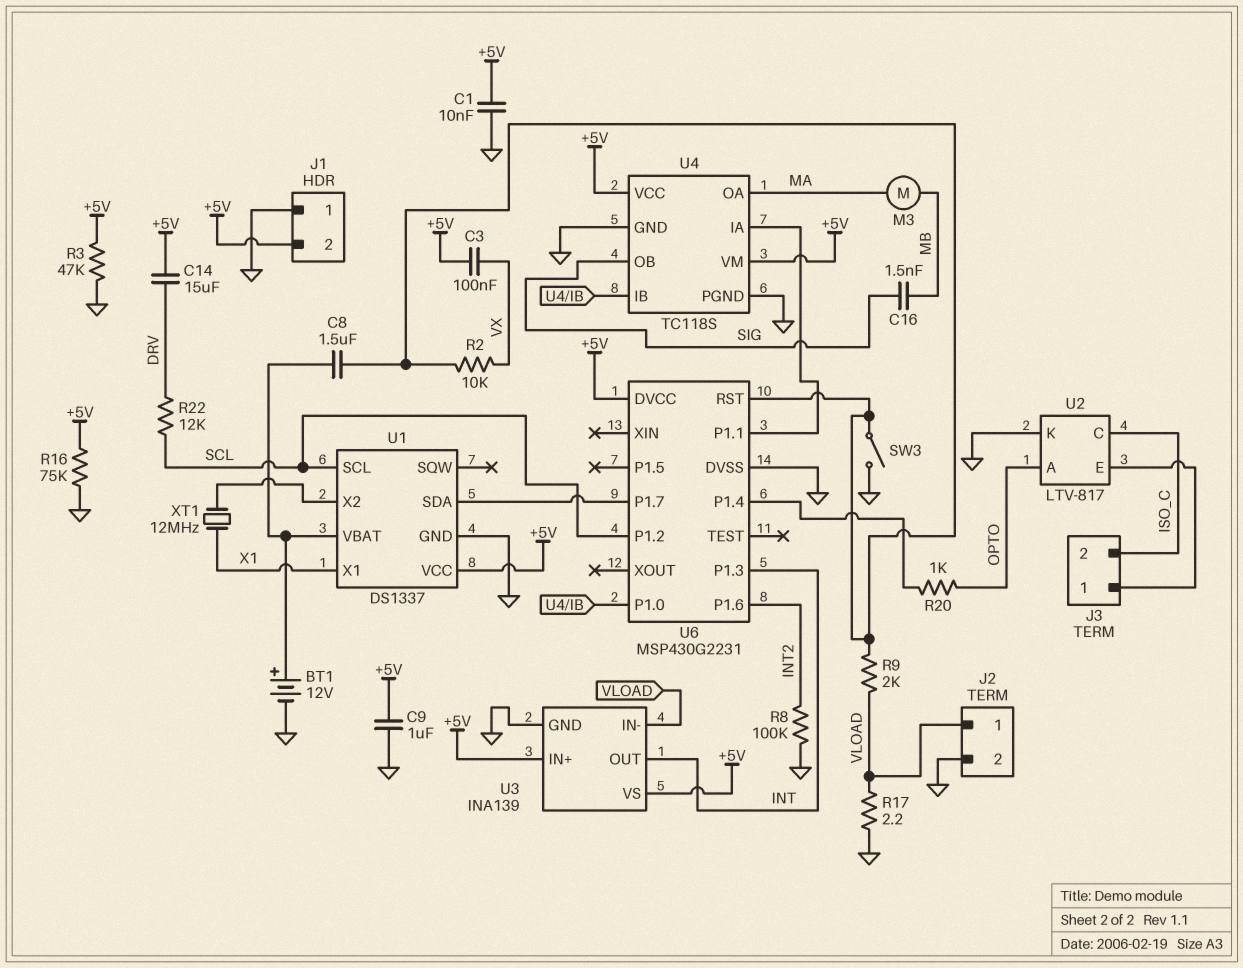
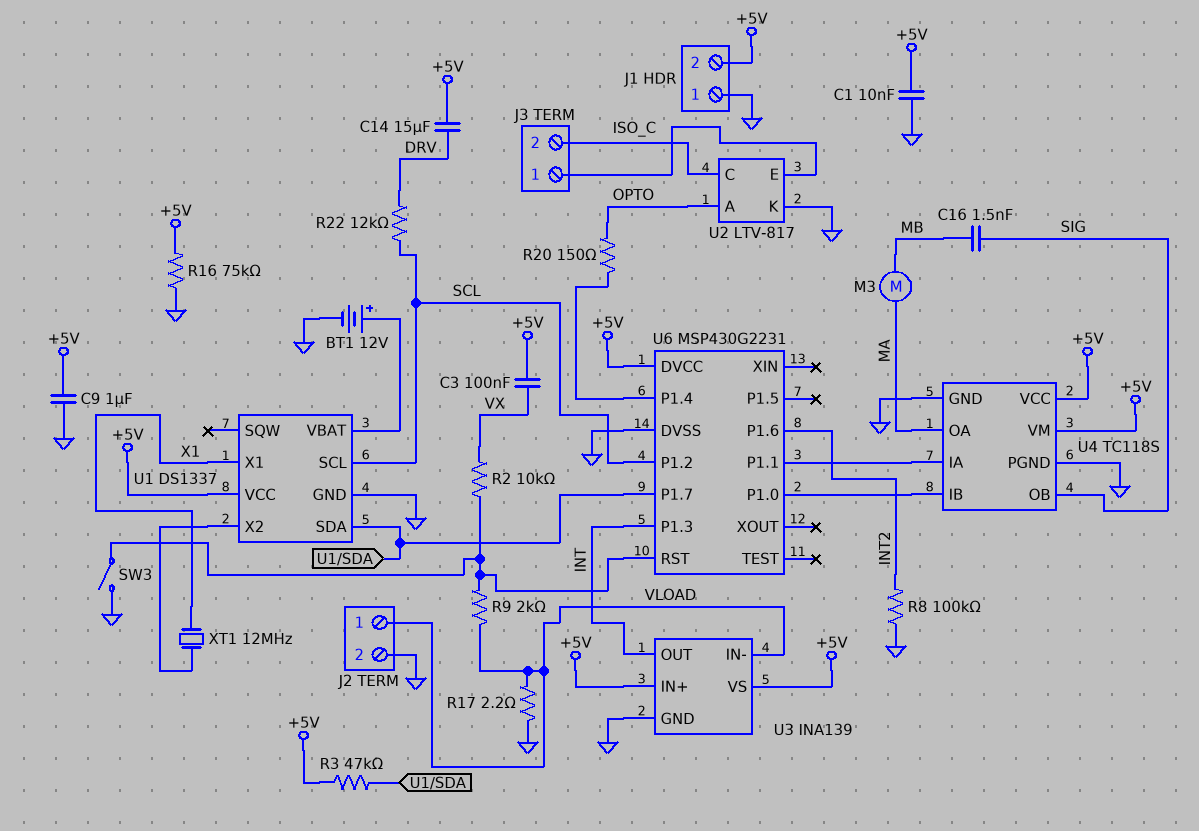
C8: 1.5uF (U1/VBAT, U6/RST) -> none
R3: 47k (+5V, GND) -> 47k (+5V, U1/SDA)
R20: 1k (OPTO, U6/P1.4) -> 150 (OPTO, U6/P1.4)

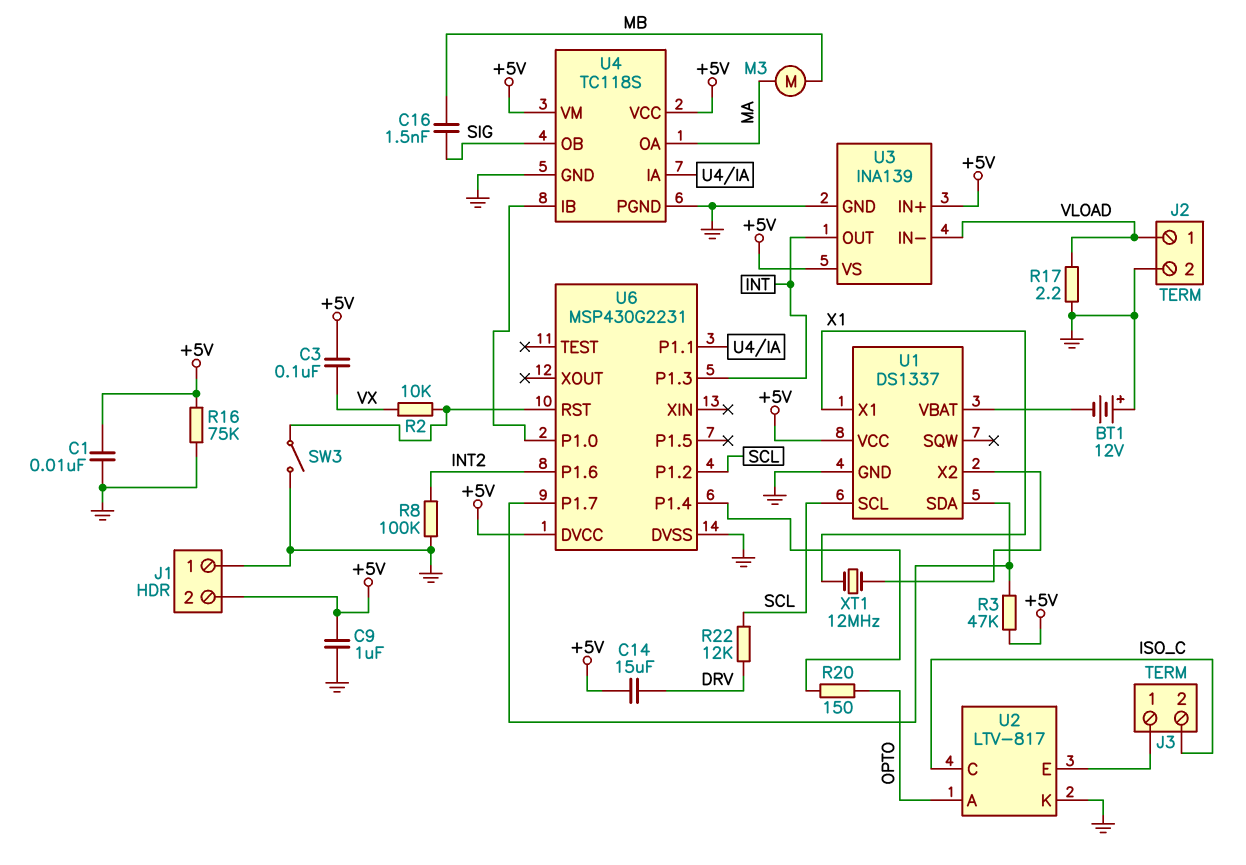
BT1: 12V (plus U1/VBAT, minus GND) -> 12V (plus GND, minus U1/VBAT)
R9: 2k (U6/RST, VLOAD) -> none

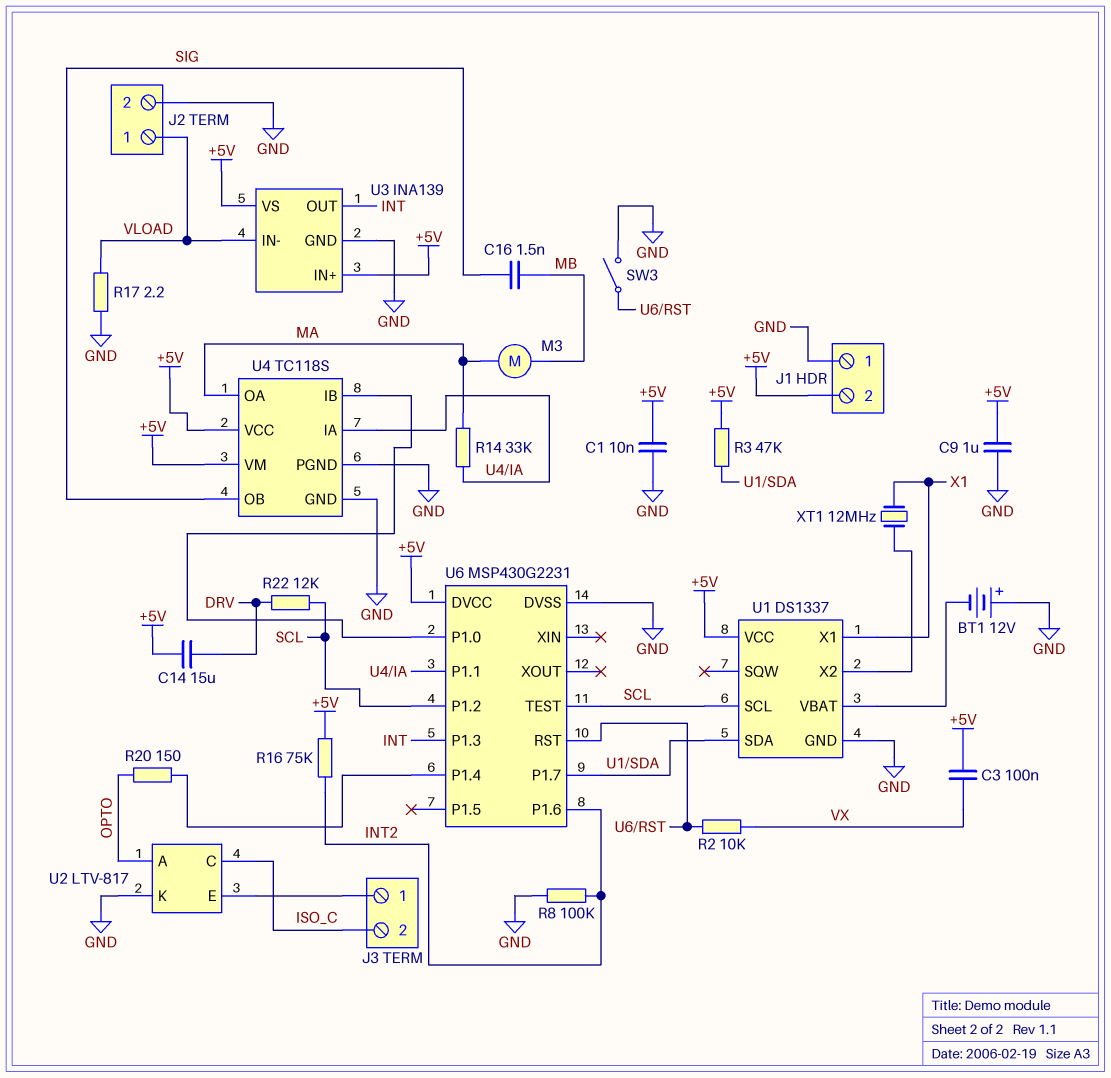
R14: none -> 33k (MA, U4/IA)
R16: 75k (+5V, GND) -> 75k (+5V, INT2)
U6 pin TEST: none -> SCL

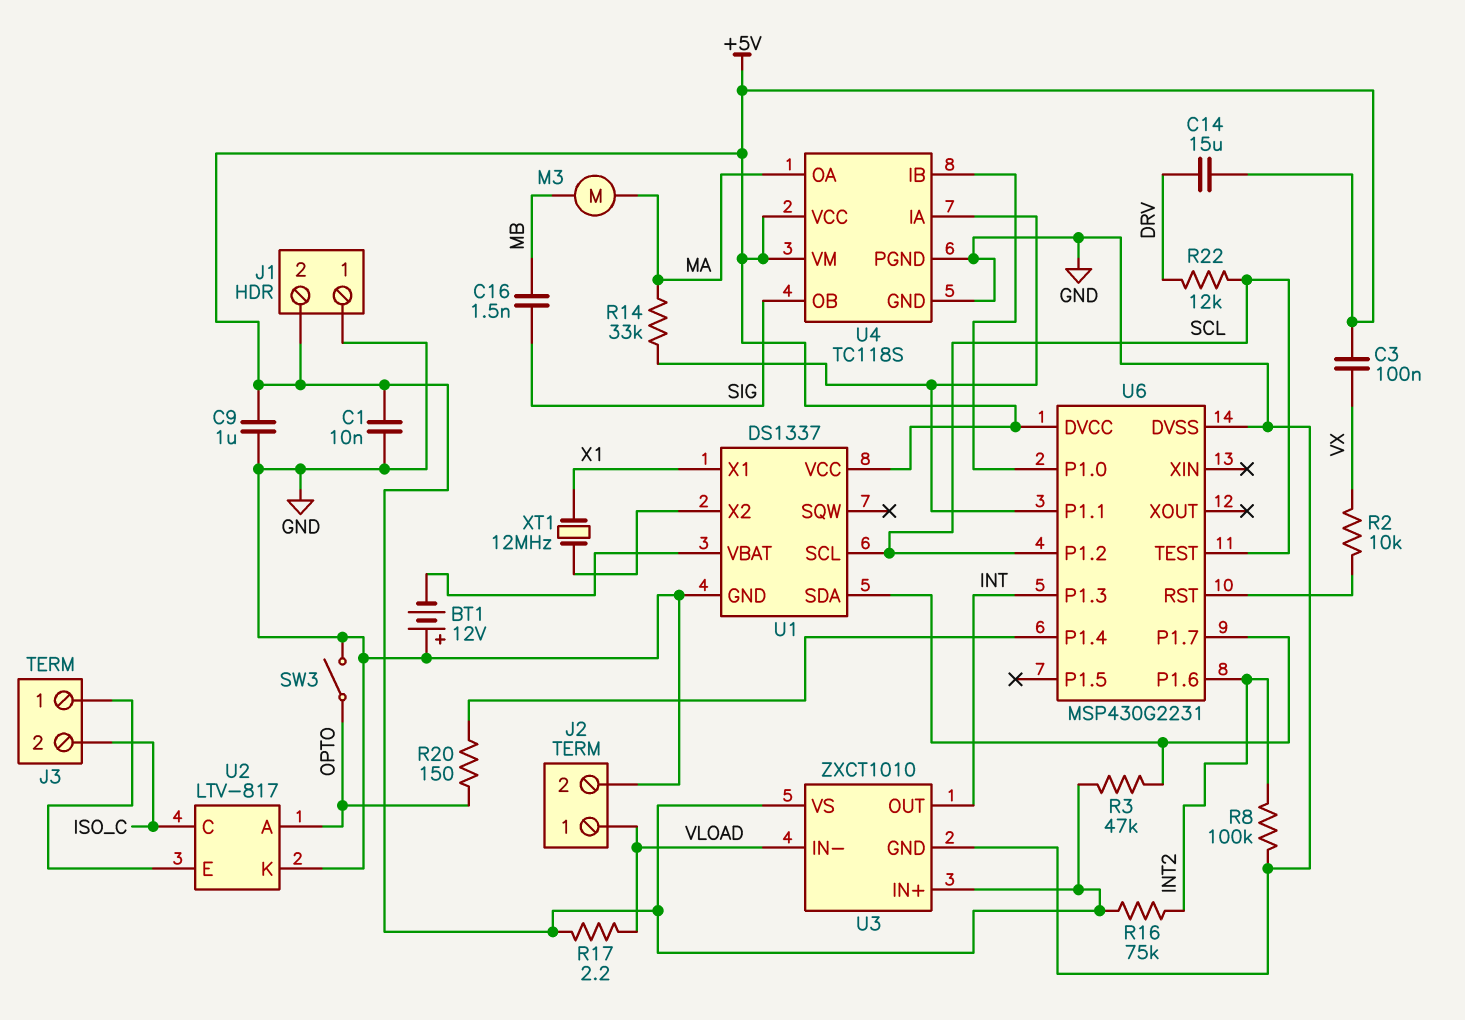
R17: 2.2 (GND, VLOAD) -> 2.2 (+5V, VLOAD)
SW3: switch (GND, U6/RST) -> switch (GND, OPTO)
U3: INA139 -> ZXCT1010

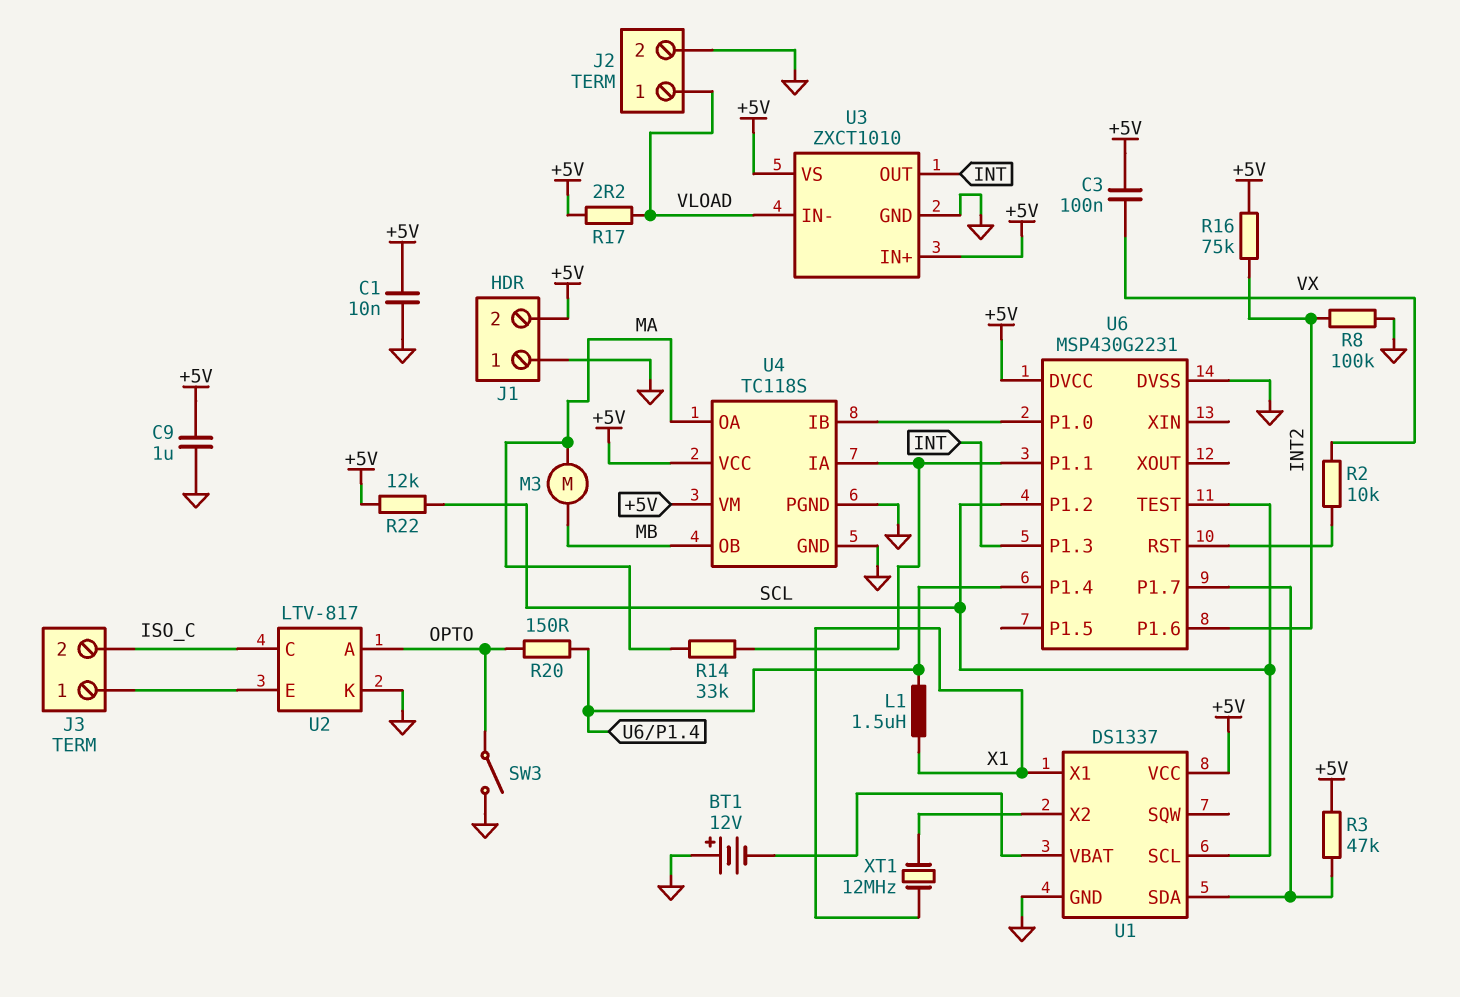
C14: 15uF (+5V, DRV) -> none
C16: 1.5nF (MB, SIG) -> none
L1: none -> 1.5uH (U6/P1.4, X1)
R22: 12k (DRV, SCL) -> 12k (+5V, SCL)
U4 pin OB: SIG -> MB

